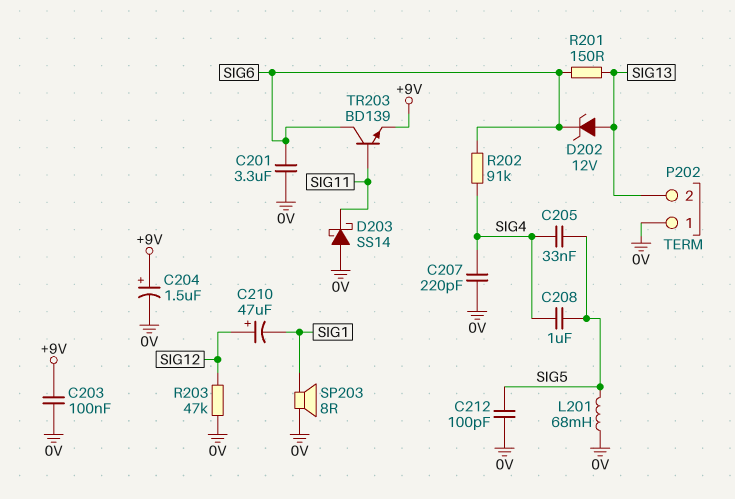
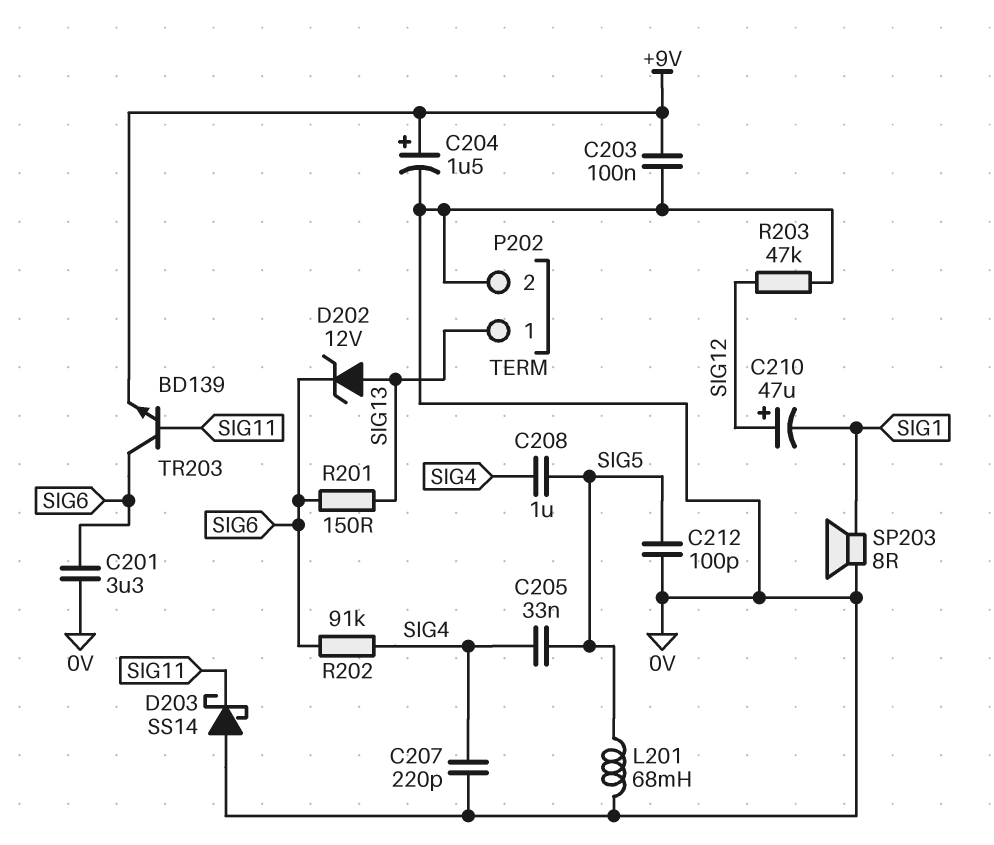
P202 pin 1: 0V -> SIG13
P202 pin 2: SIG13 -> 0V

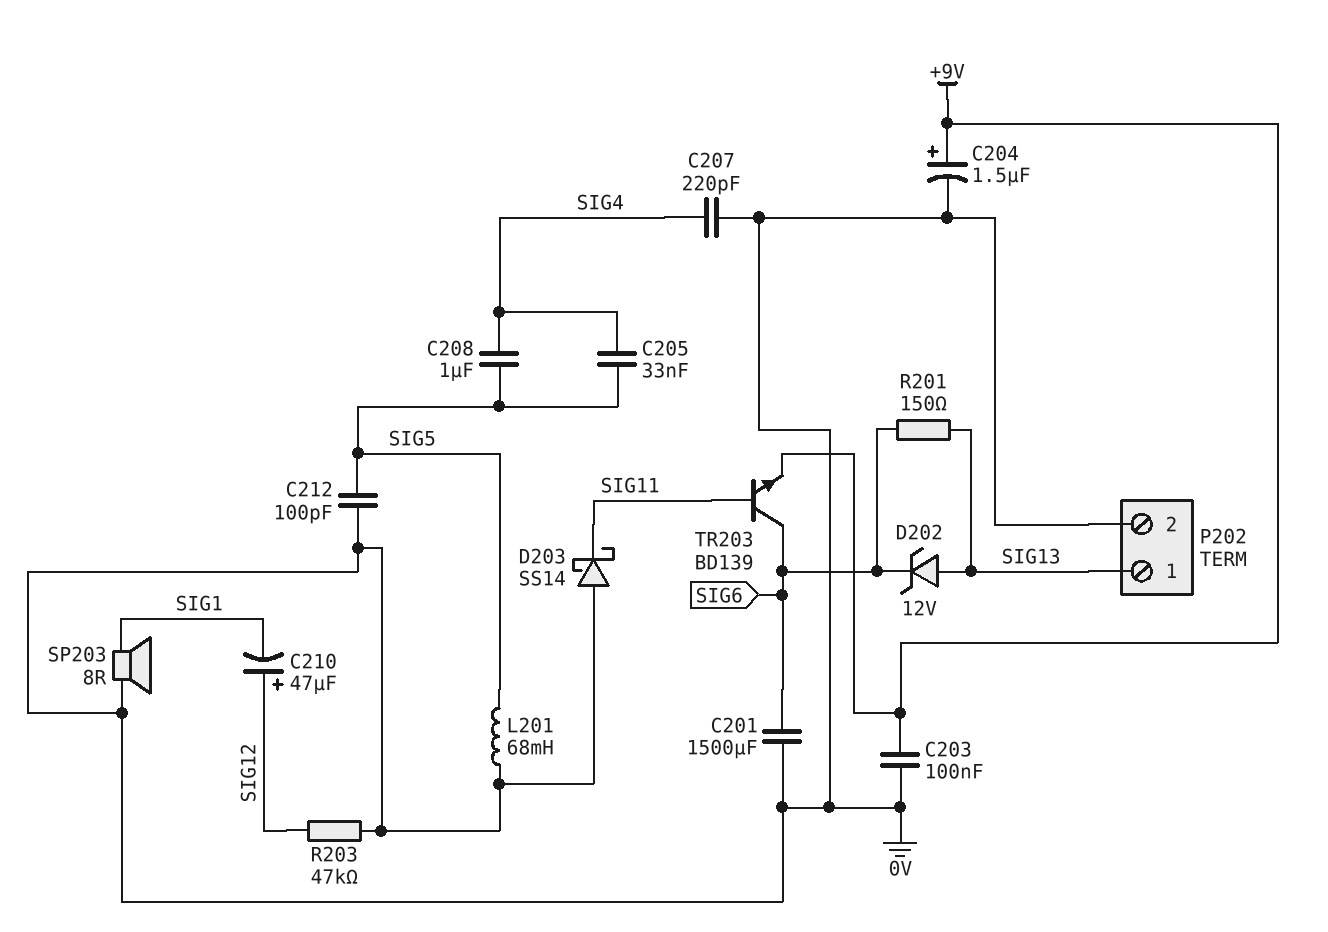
C201: 3.3uF (0V, SIG6) -> 1500uF (0V, SIG6)
R202: 91k (SIG4, SIG6) -> none

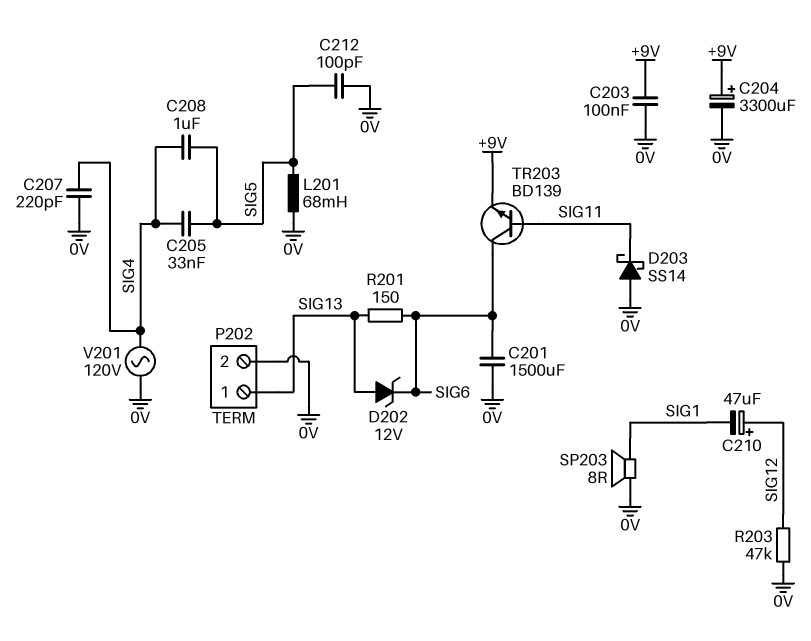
C204: 1.5uF (plus +9V, minus 0V) -> 3300uF (plus +9V, minus 0V)
V201: none -> AC 120V (0V, SIG4)

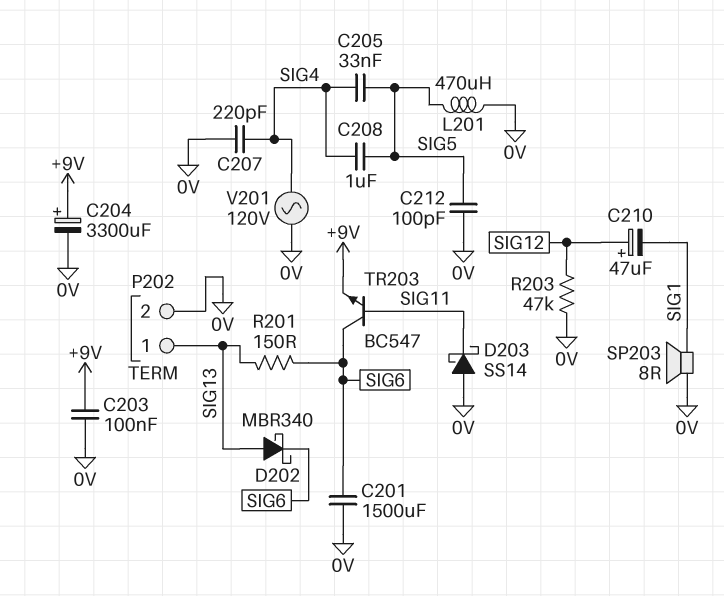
D202: zener 12V (A SIG13, K SIG6) -> schottky MBR340 (A SIG13, K SIG6)
L201: 68mH (0V, SIG5) -> 470uH (0V, SIG5)
TR203: NPN BD139 (B SIG11, C SIG6, E +9V) -> NPN BC547 (B SIG11, C SIG6, E +9V)

